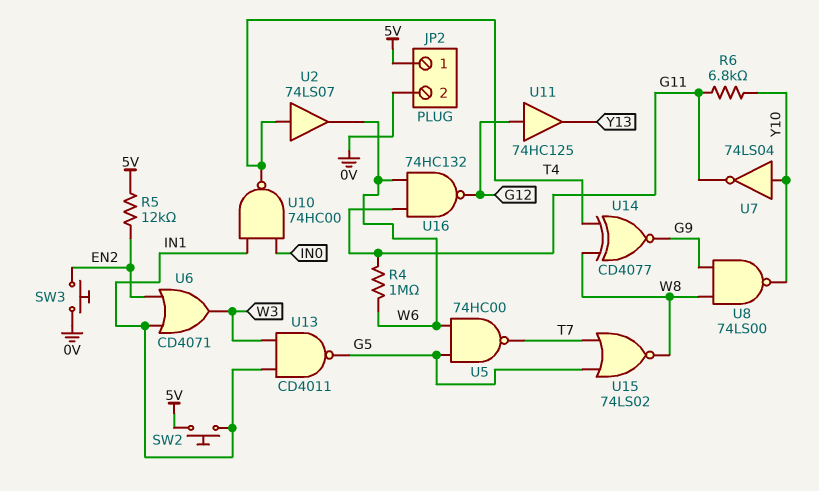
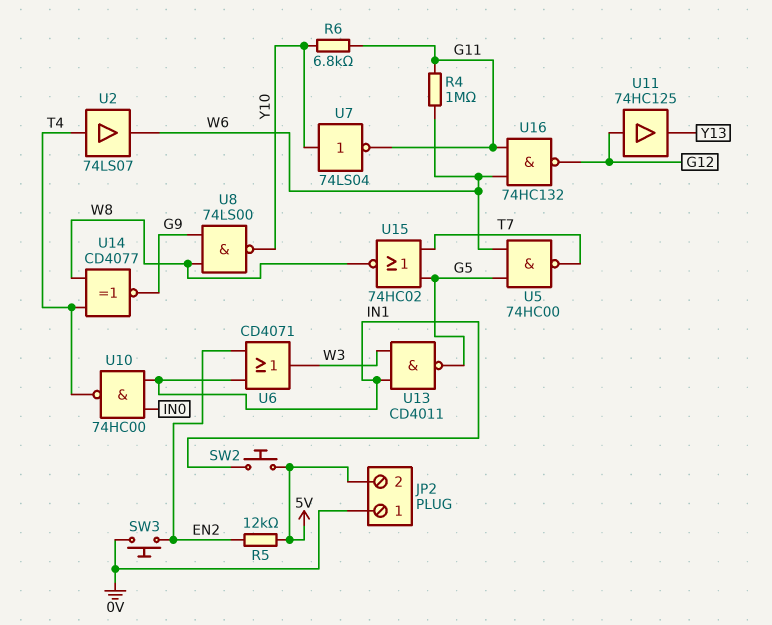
JP2 pin 1: 5V -> 0V
JP2 pin 2: 0V -> 5V
U15: NOR 74LS02 (in G5, in T7, out W8) -> NOR 74HC02 (in G5, in T7, out W8)

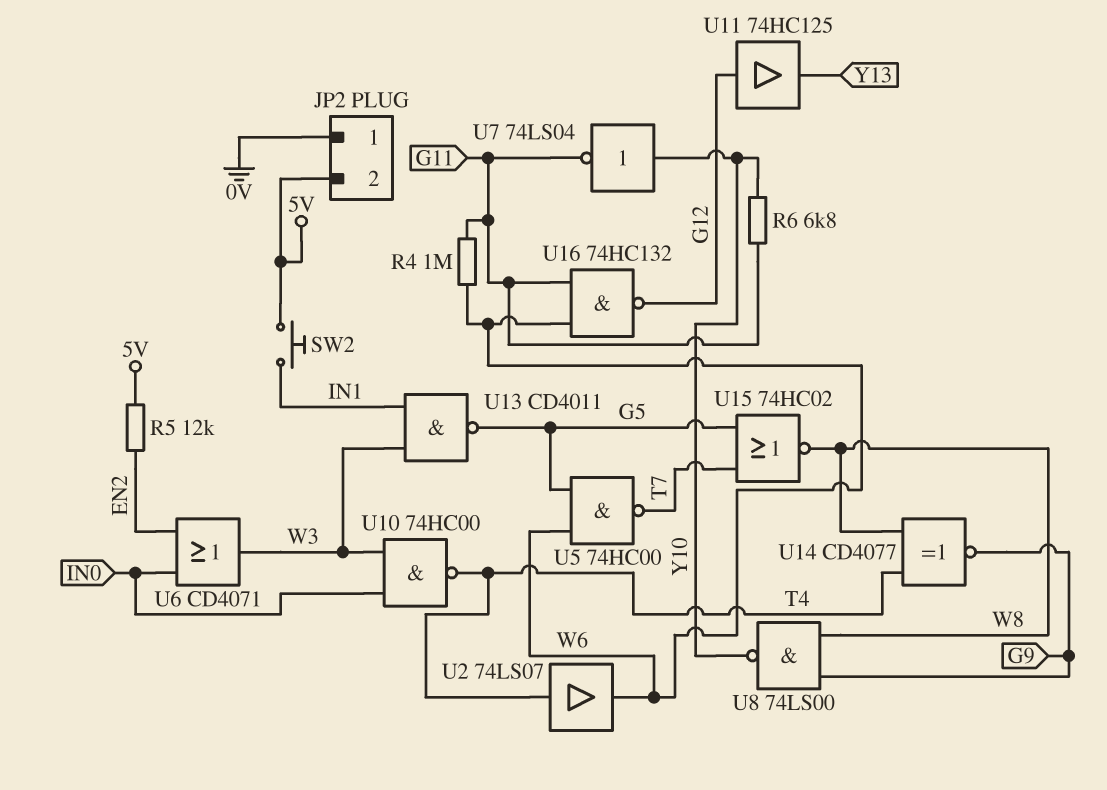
SW3: button (0V, EN2) -> none
U6: OR CD4071 (in EN2, in IN1, out W3) -> OR CD4071 (in EN2, in IN0, out W3)
U10: NAND 74HC00 (in IN0, in IN1, out T4) -> NAND 74HC00 (in IN0, in W3, out T4)

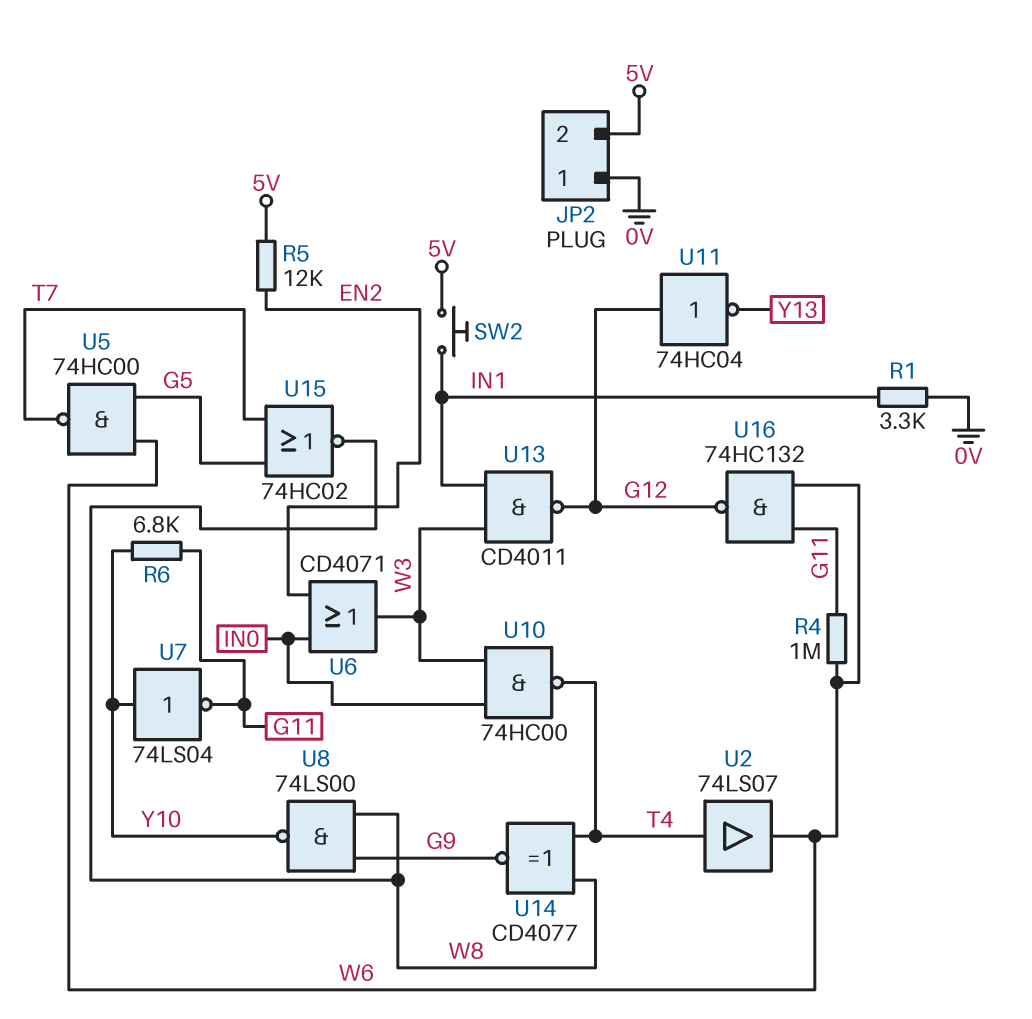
R1: none -> 3.3k (0V, IN1)
U11: buffer 74HC125 (in G12, out Y13) -> NOT 74HC04 (in G12, out Y13)
U13: NAND CD4011 (in IN1, in W3, out G5) -> NAND CD4011 (in IN1, in W3, out G12)

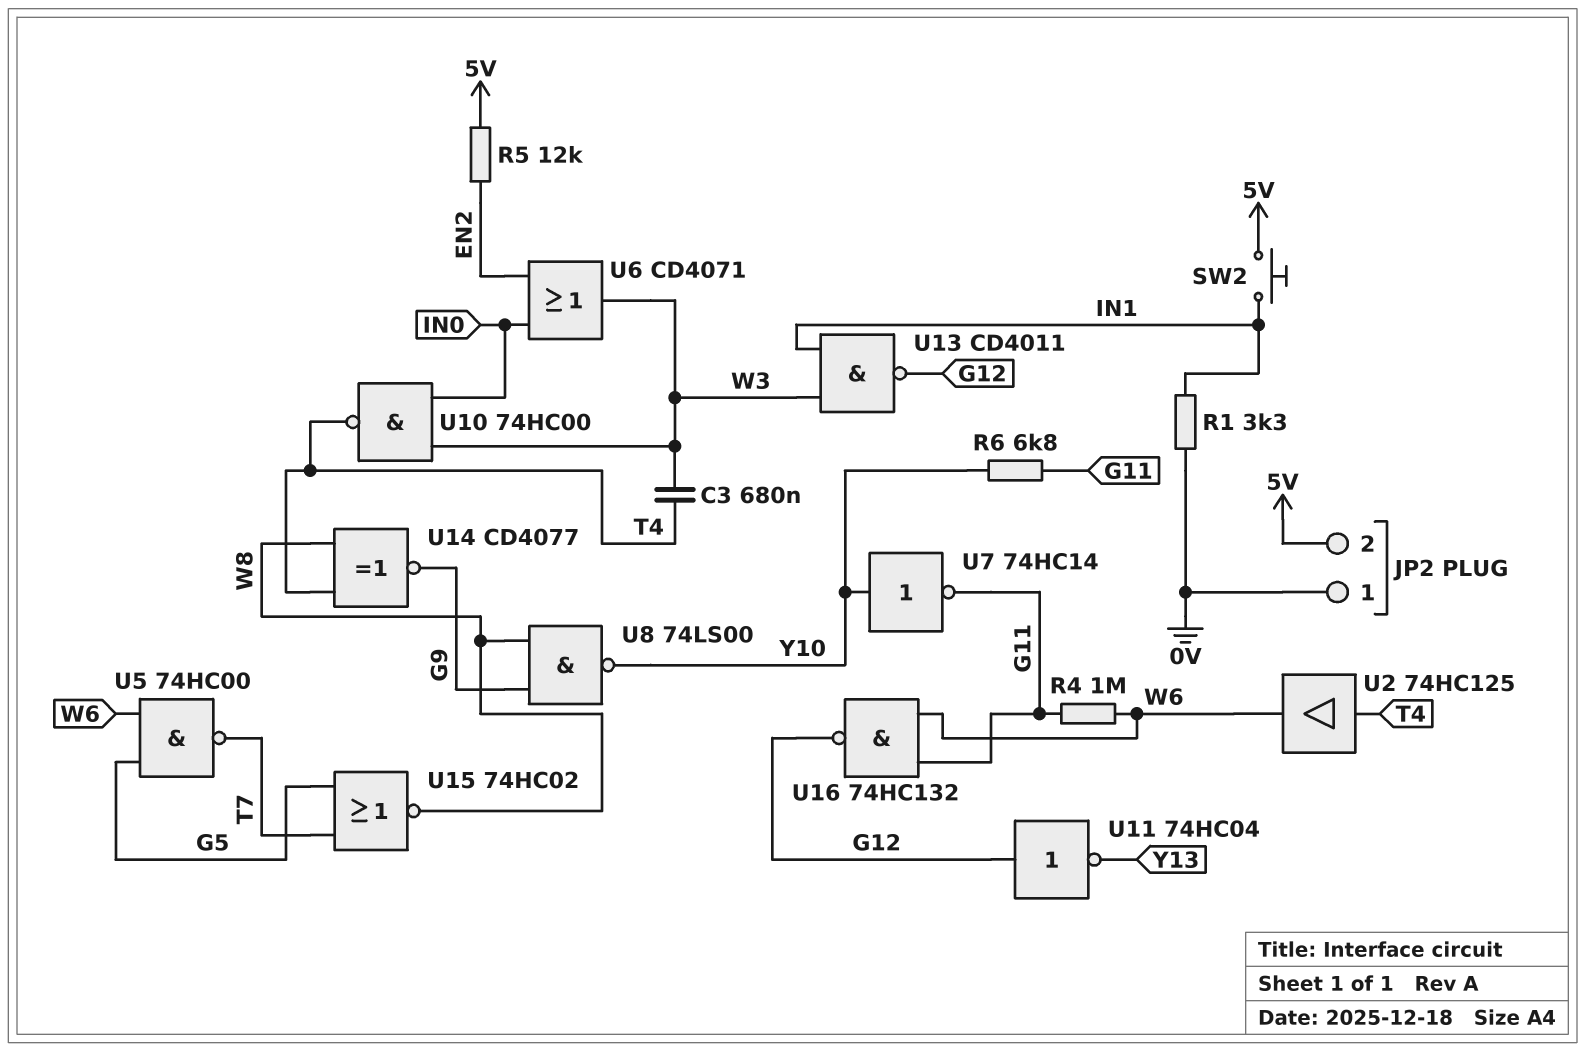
C3: none -> 680nF (T4, W3)
U2: buffer 74LS07 (in T4, out W6) -> buffer 74HC125 (in T4, out W6)
U7: NOT 74LS04 (in Y10, out G11) -> NOT 74HC14 (in Y10, out G11)

